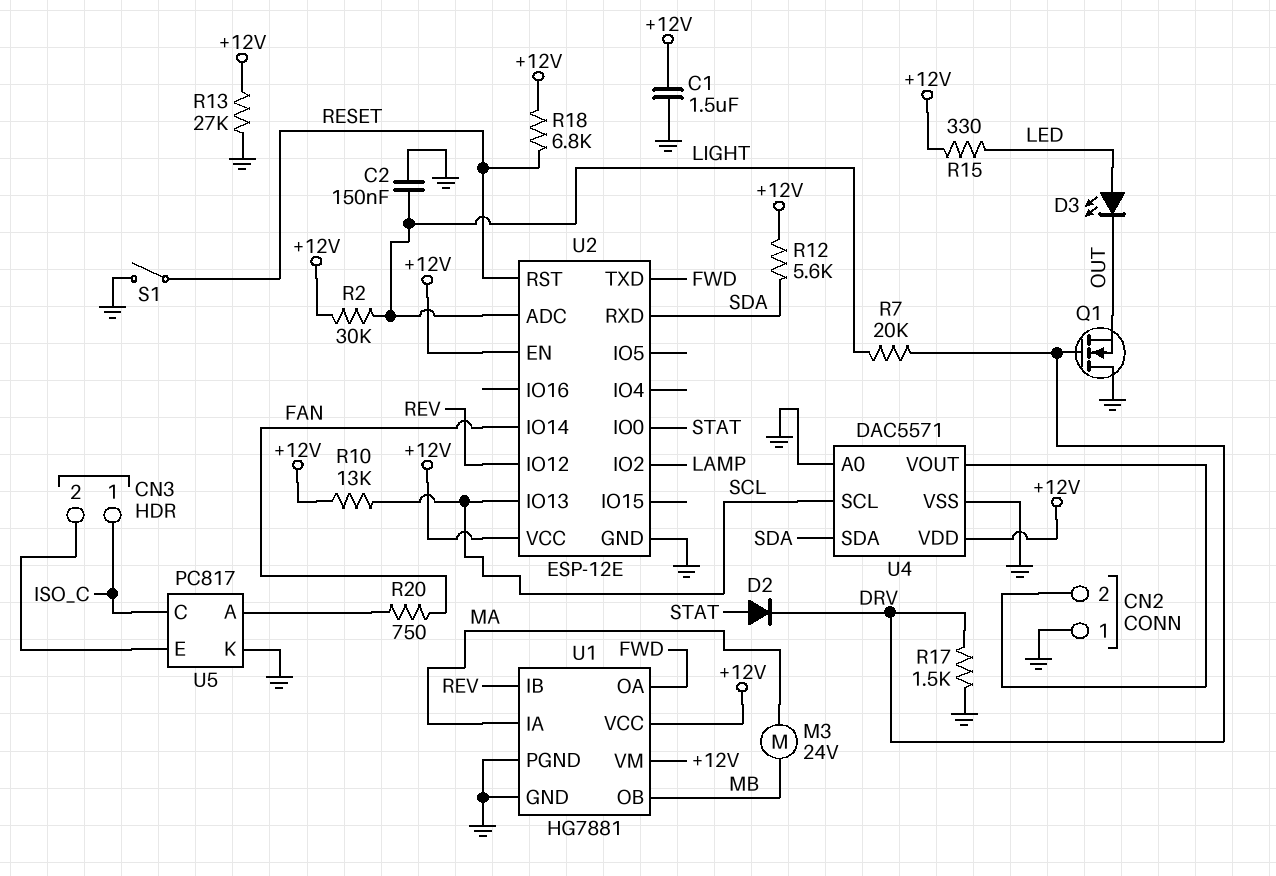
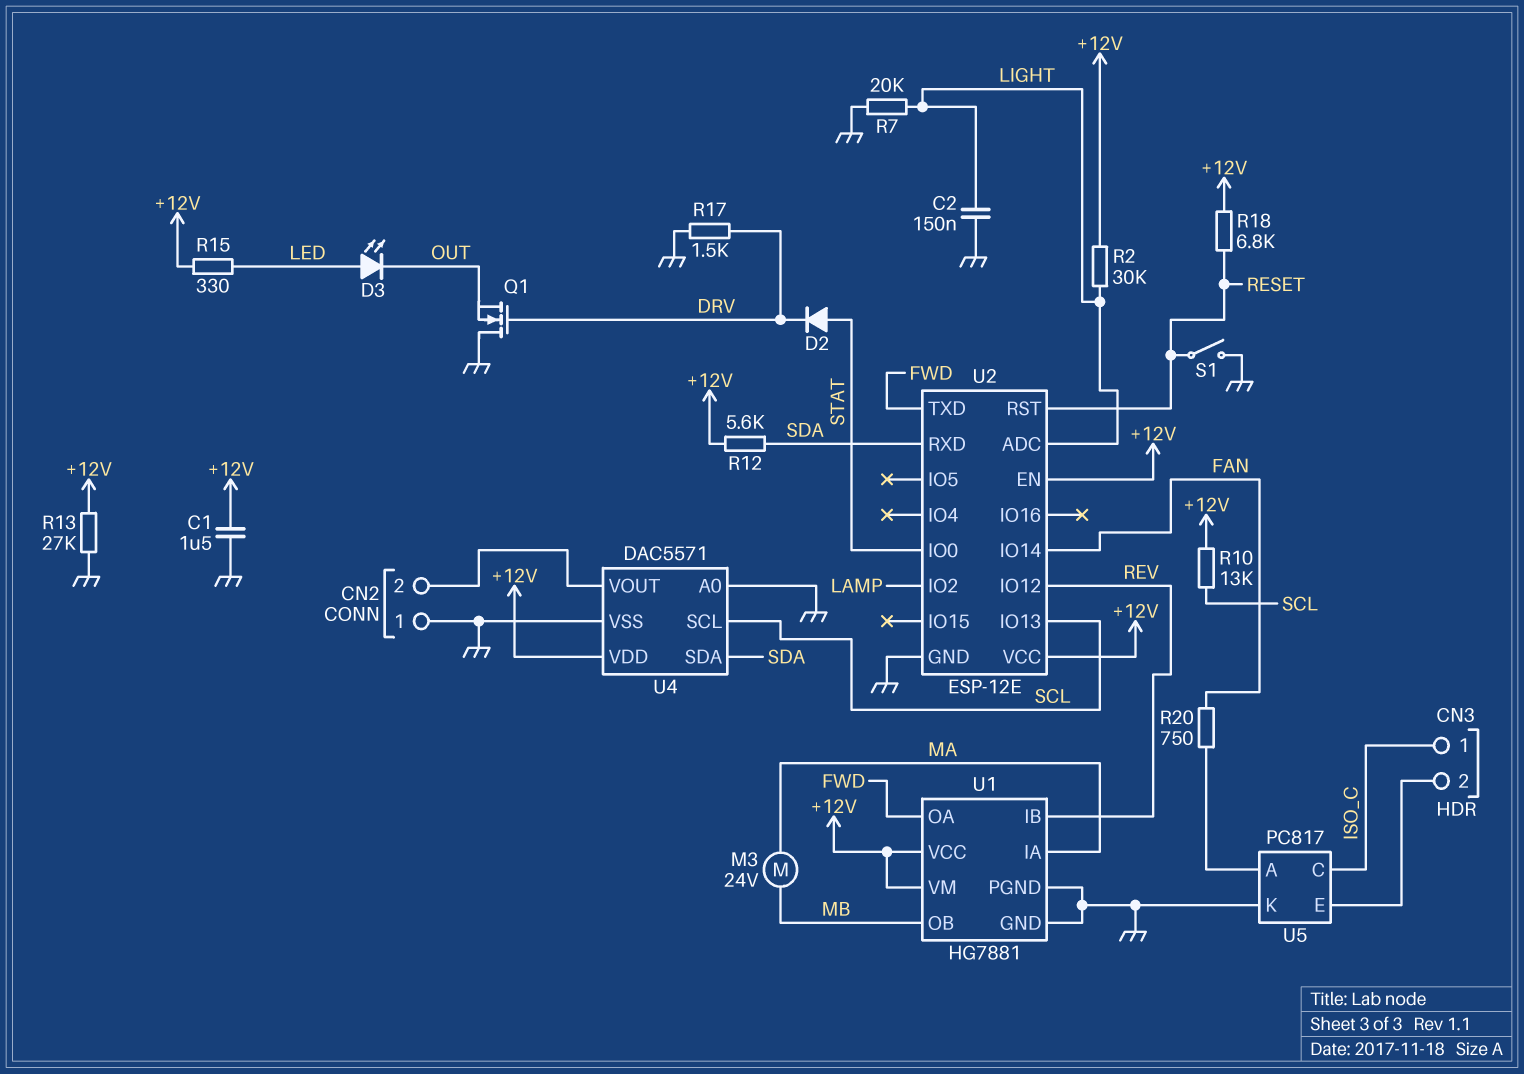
R7: 20k (DRV, LIGHT) -> 20k (GND, LIGHT)

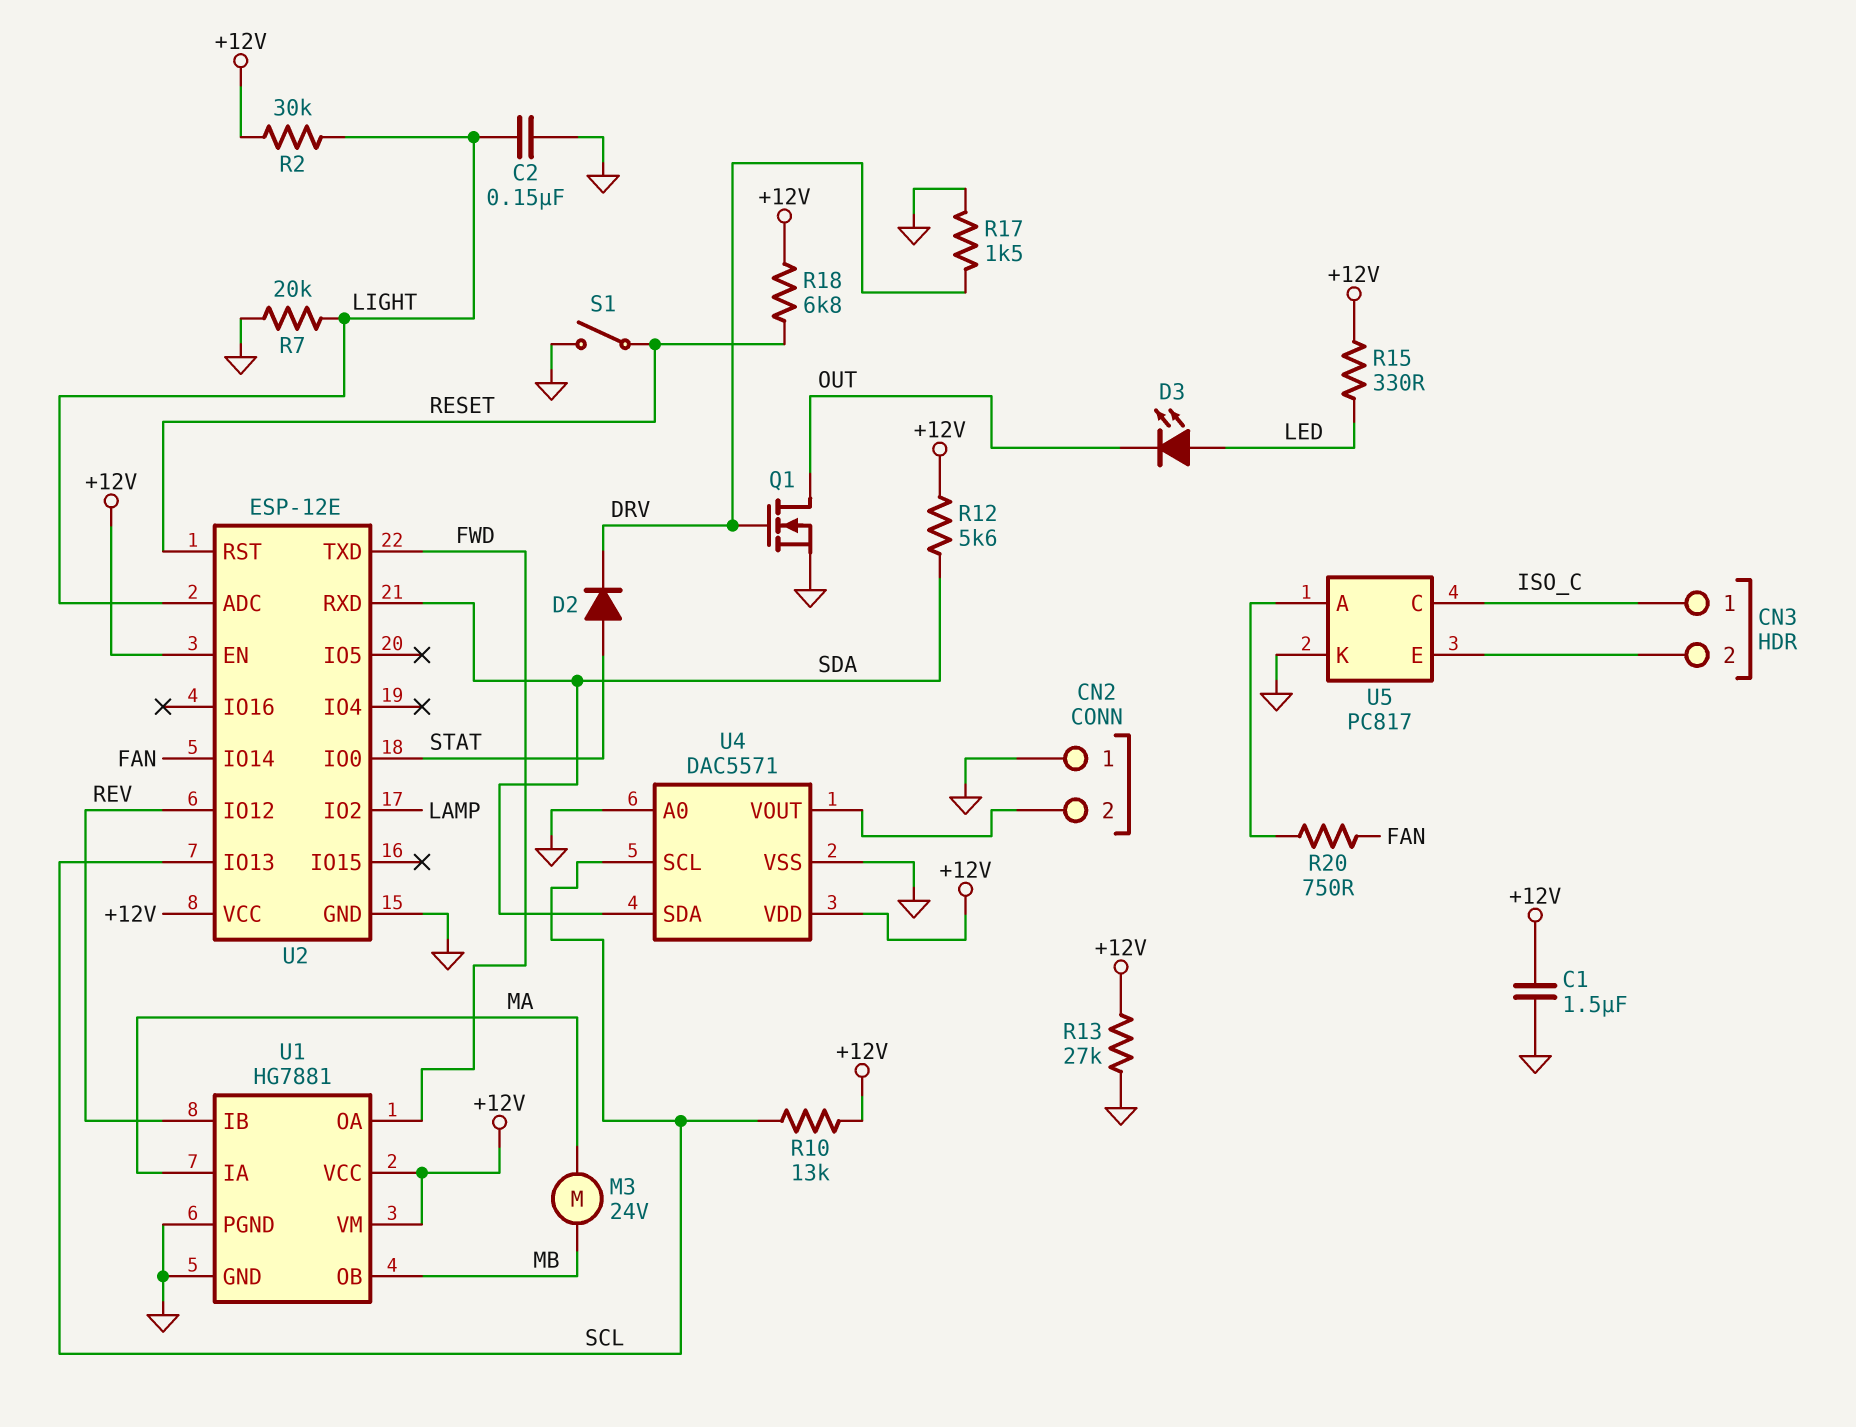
Q1: NMOS (G DRV, D GND, S OUT) -> NMOS (G DRV, D OUT, S GND)

